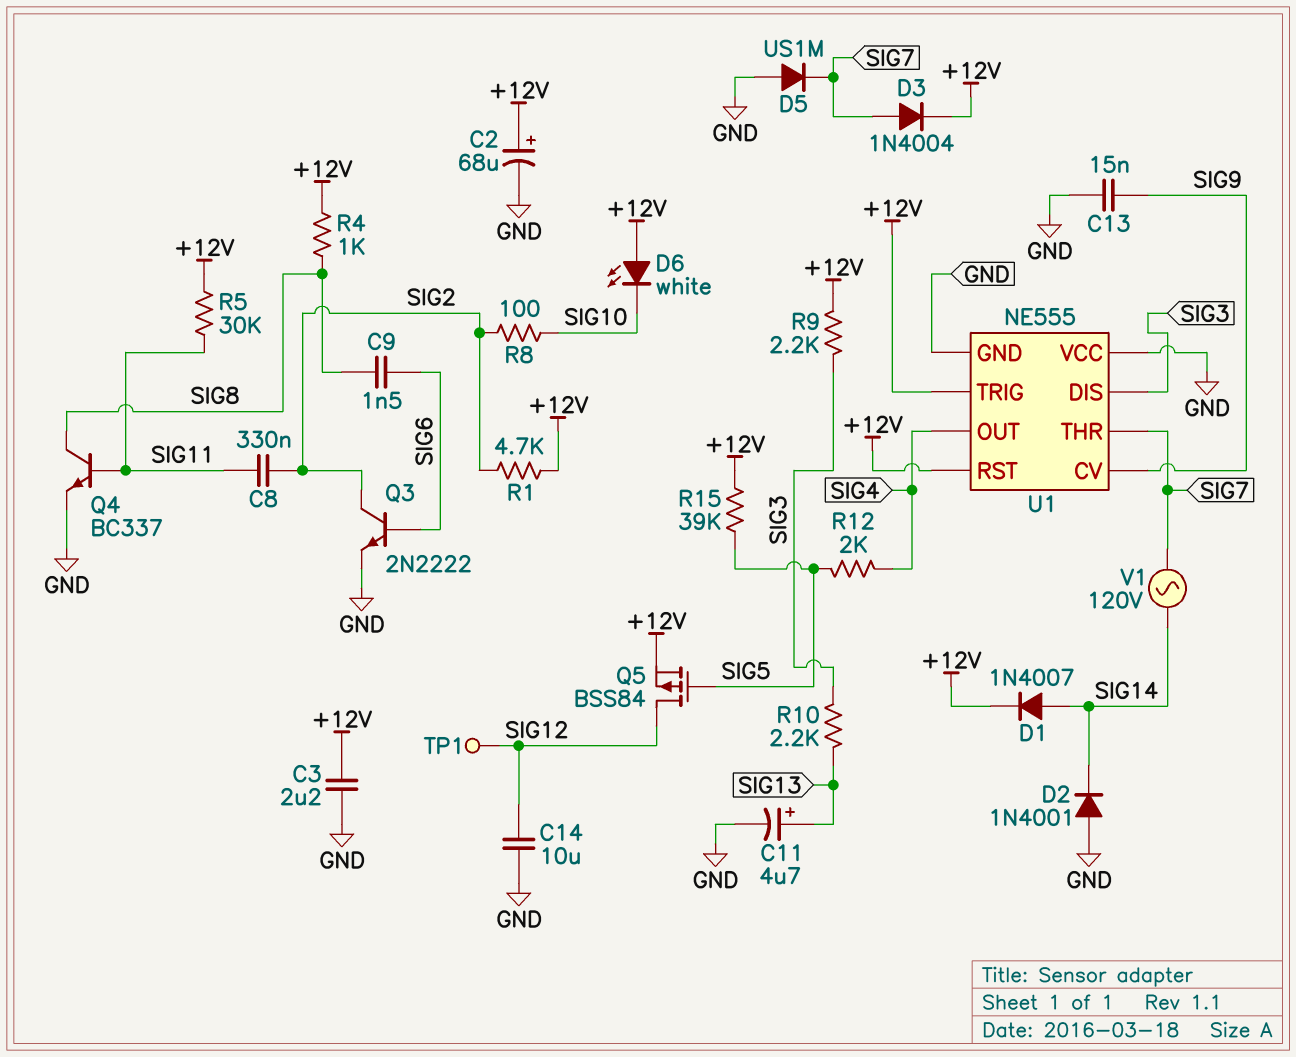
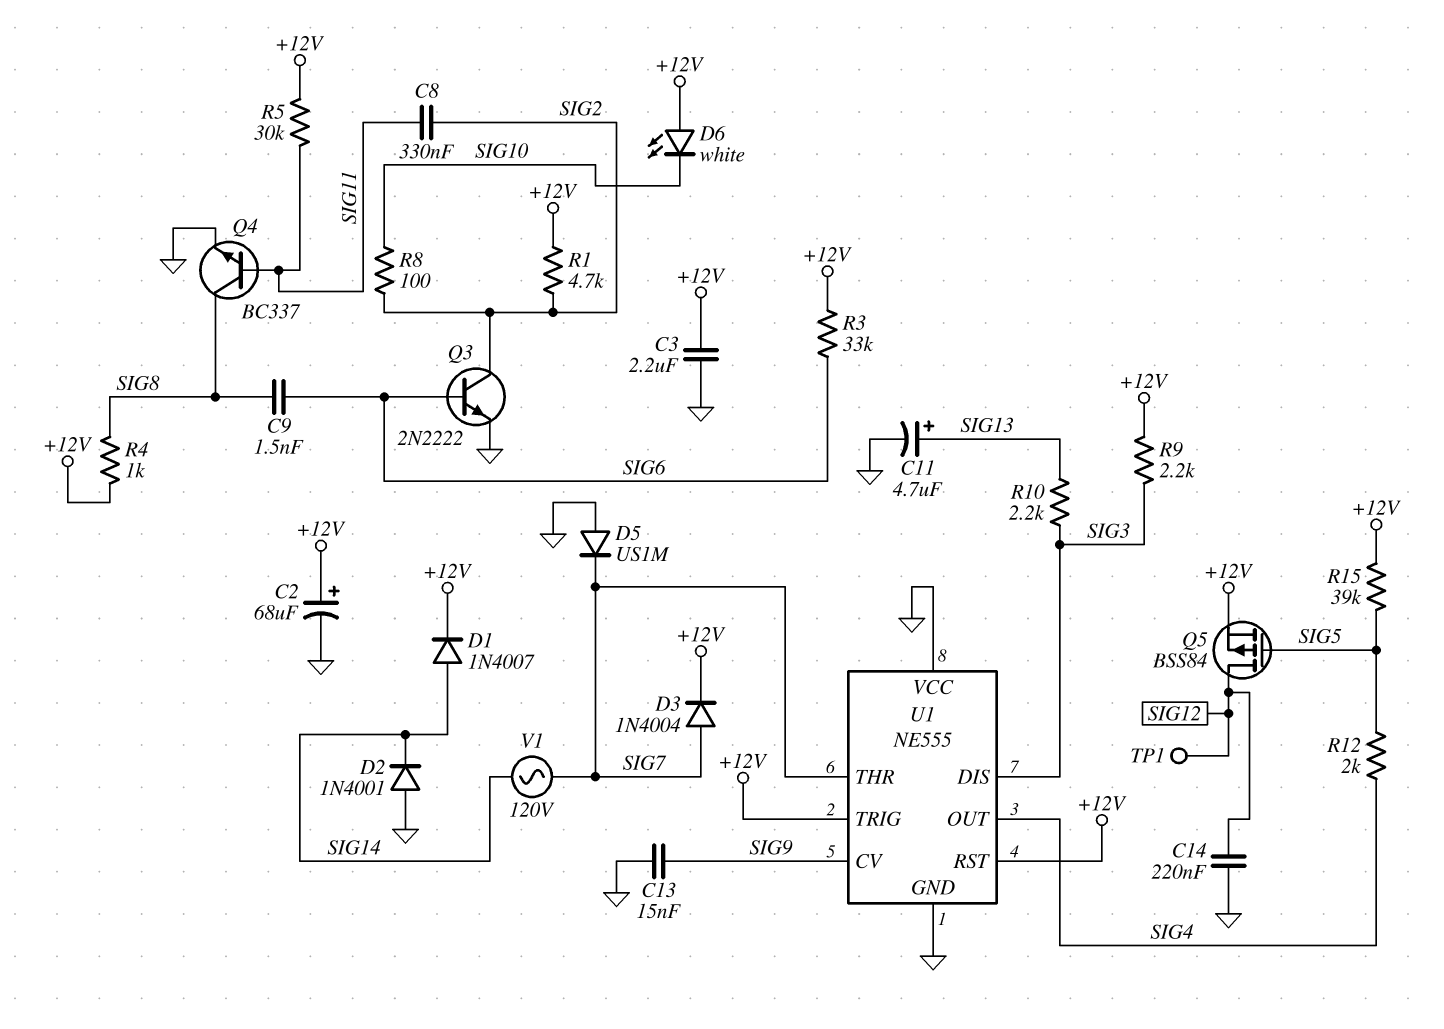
C14: 10uF (GND, SIG12) -> 220nF (GND, SIG12)
R3: none -> 33k (+12V, SIG6)

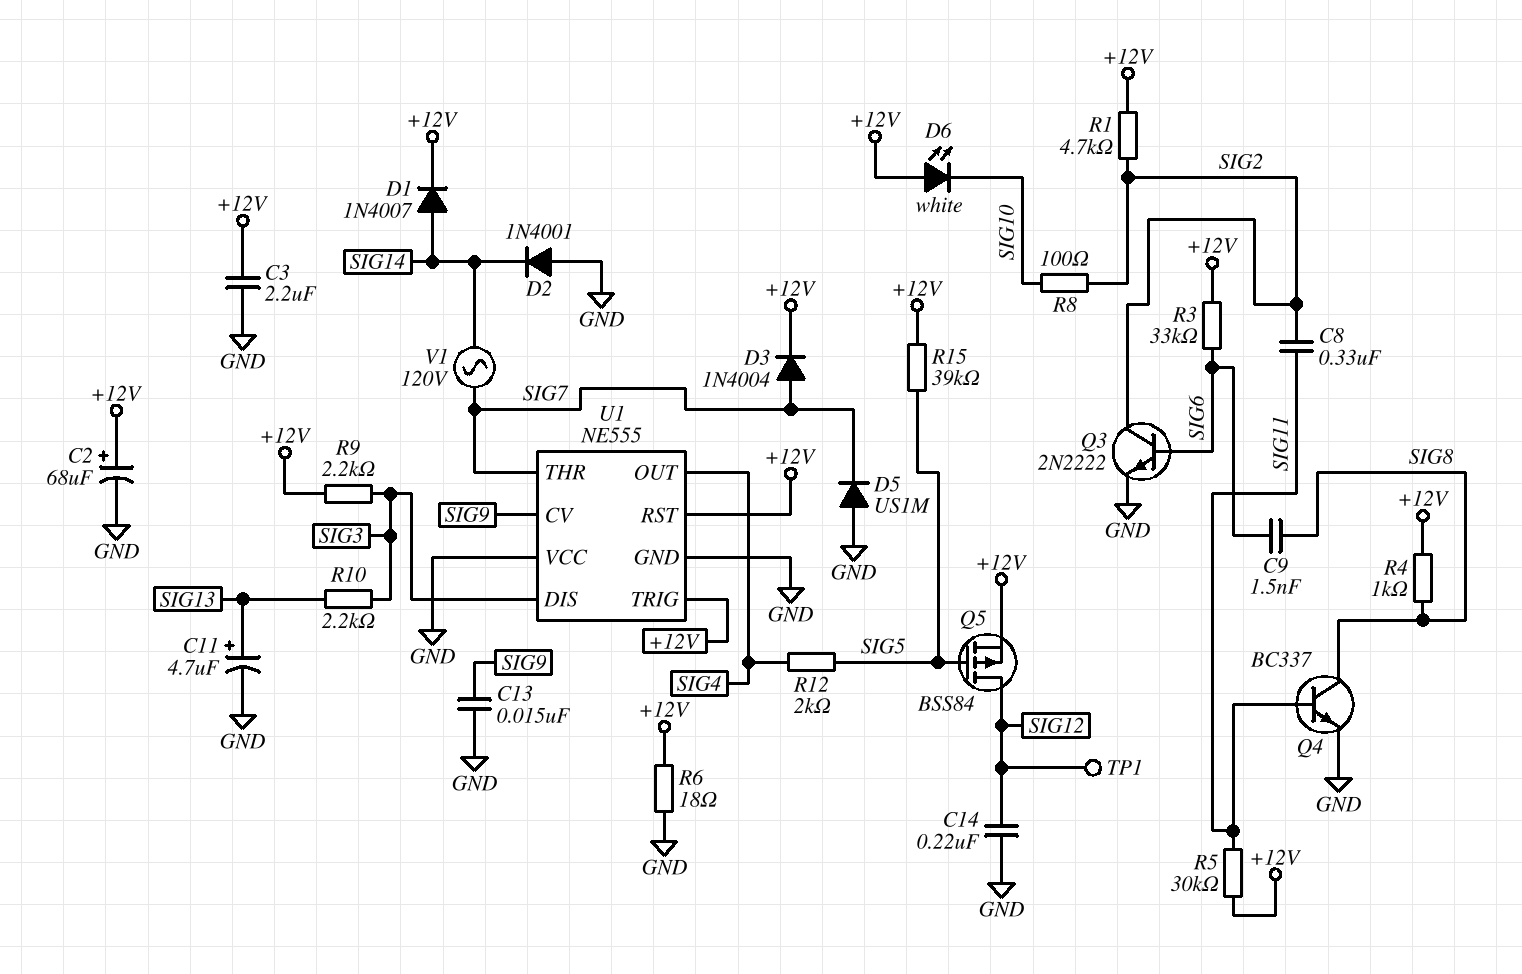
R6: none -> 18 (+12V, GND)

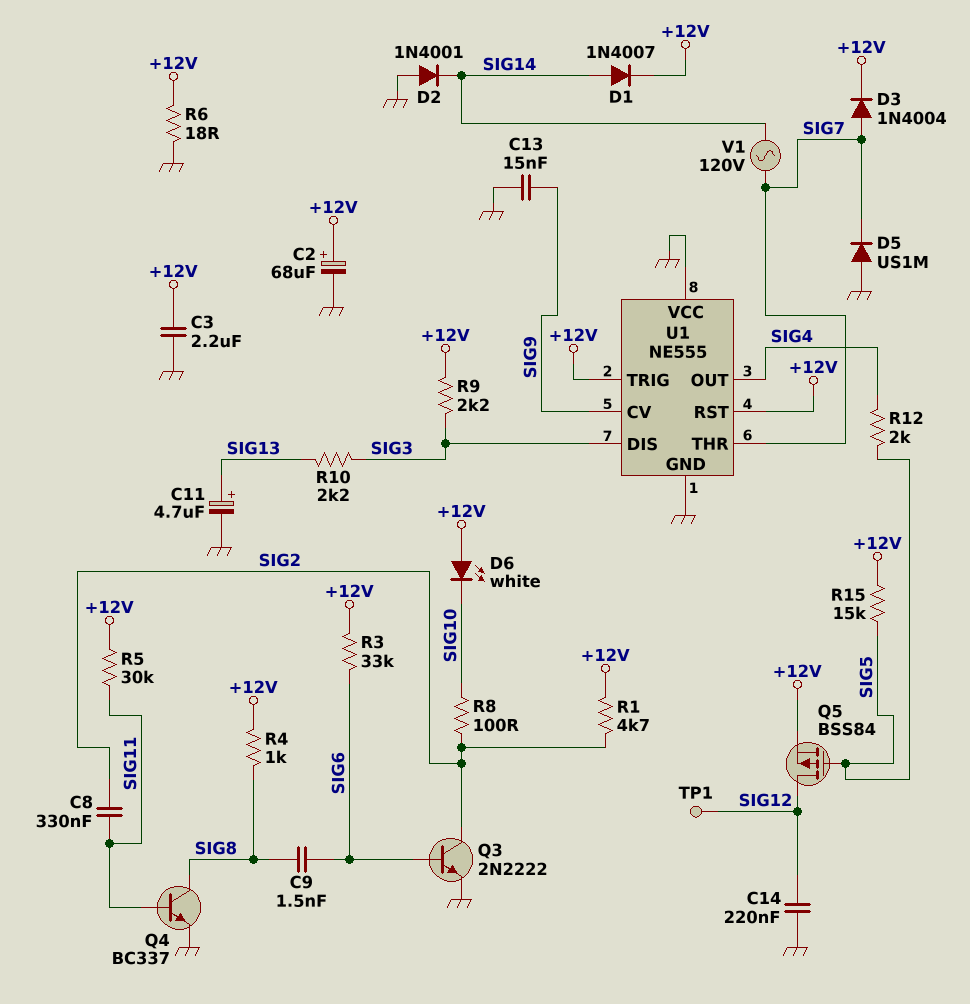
R15: 39k (+12V, SIG5) -> 15k (+12V, SIG5)

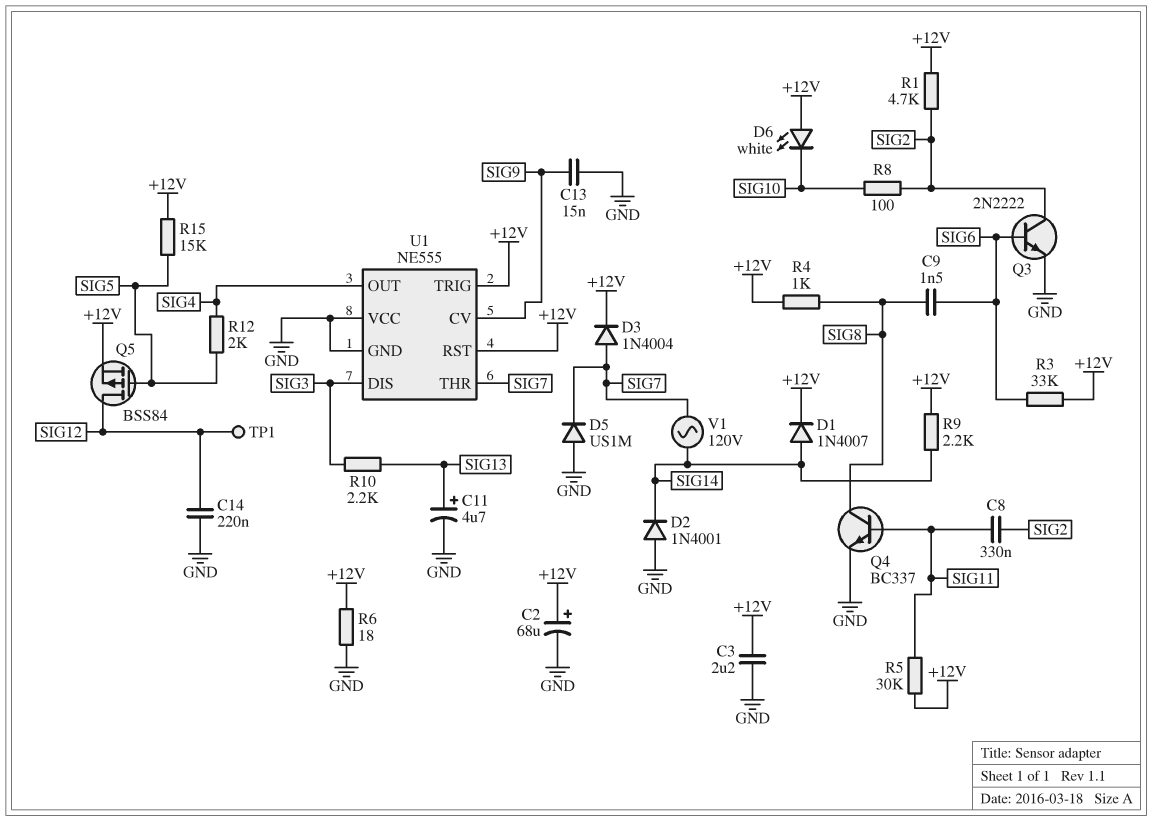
R9: 2.2k (+12V, SIG3) -> 2.2k (+12V, SIG14)

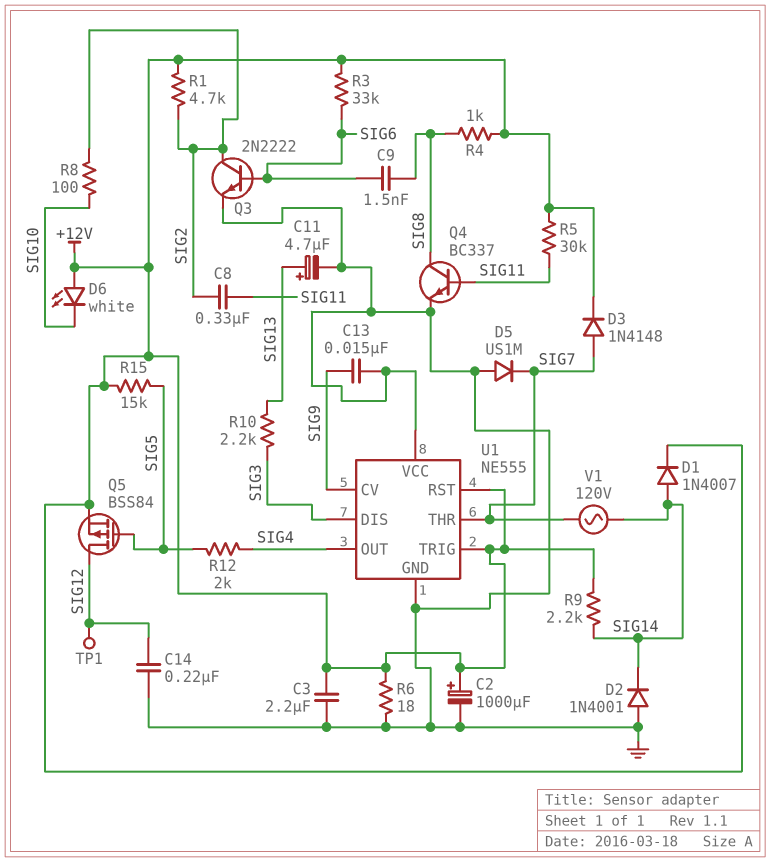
C2: 68uF (plus +12V, minus GND) -> 1000uF (plus +12V, minus GND)
D3: diode 1N4004 (A SIG7, K +12V) -> diode 1N4148 (A SIG7, K +12V)

